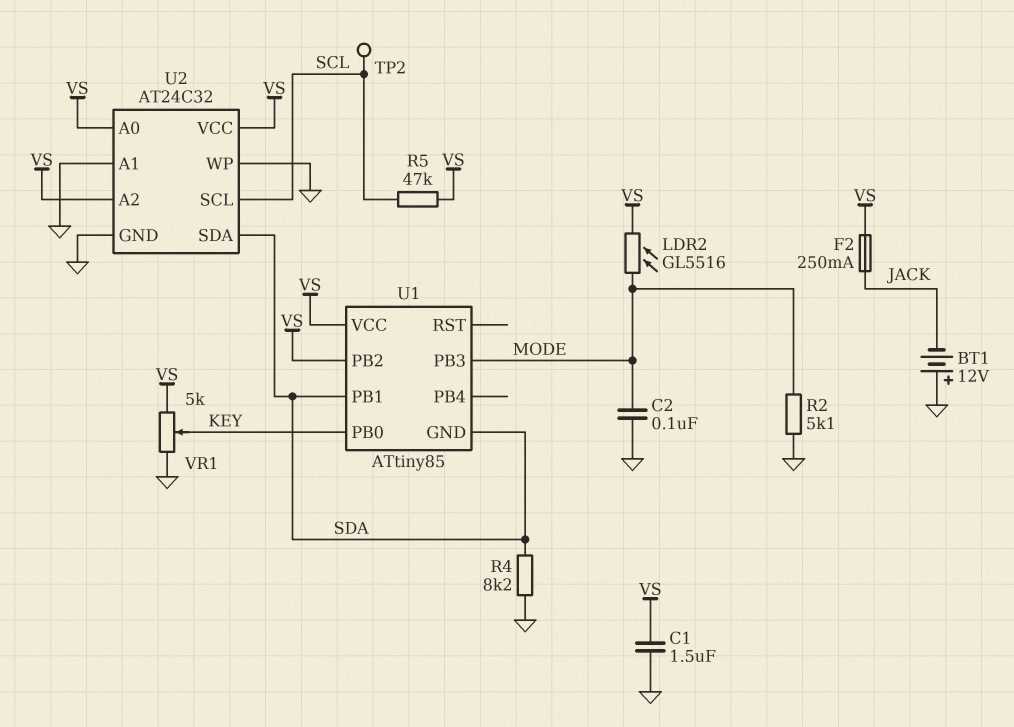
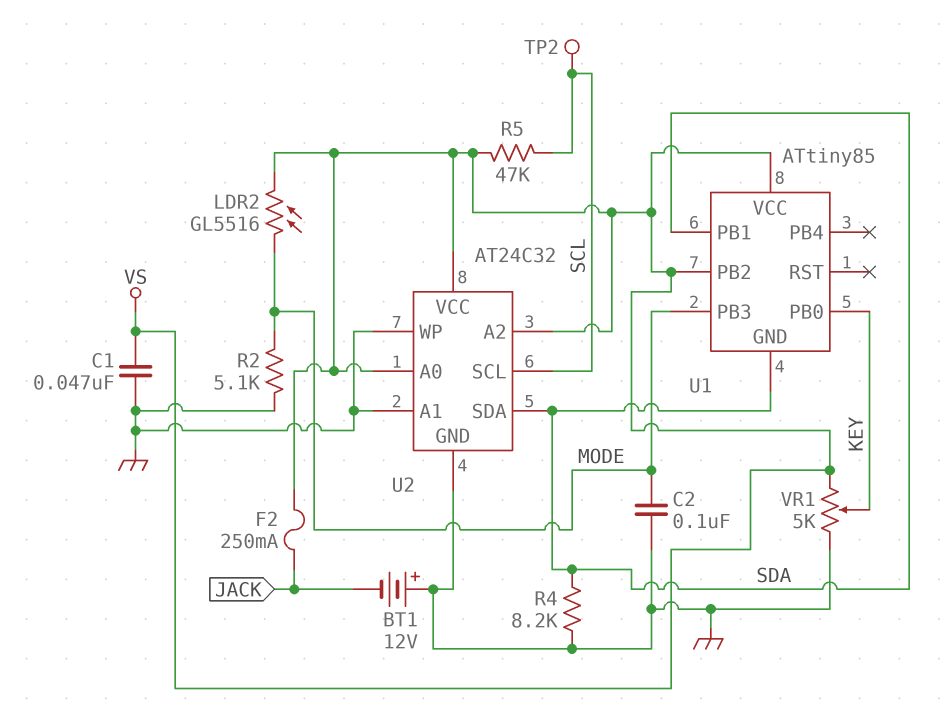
C1: 1.5uF (GND, VS) -> 47nF (GND, VS)

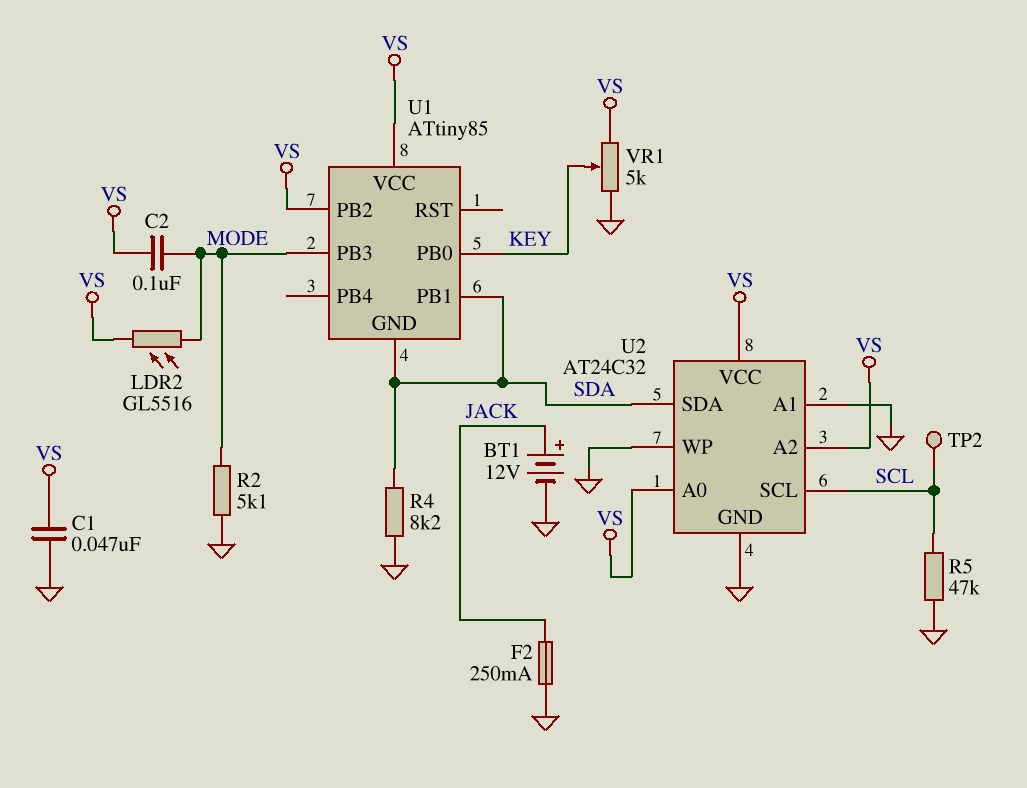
BT1: 12V (plus GND, minus JACK) -> 12V (plus JACK, minus GND)
C2: 100nF (GND, MODE) -> 100nF (MODE, VS)
F2: 250mA (JACK, VS) -> 250mA (GND, JACK)
R5: 47k (SCL, VS) -> 47k (GND, SCL)

